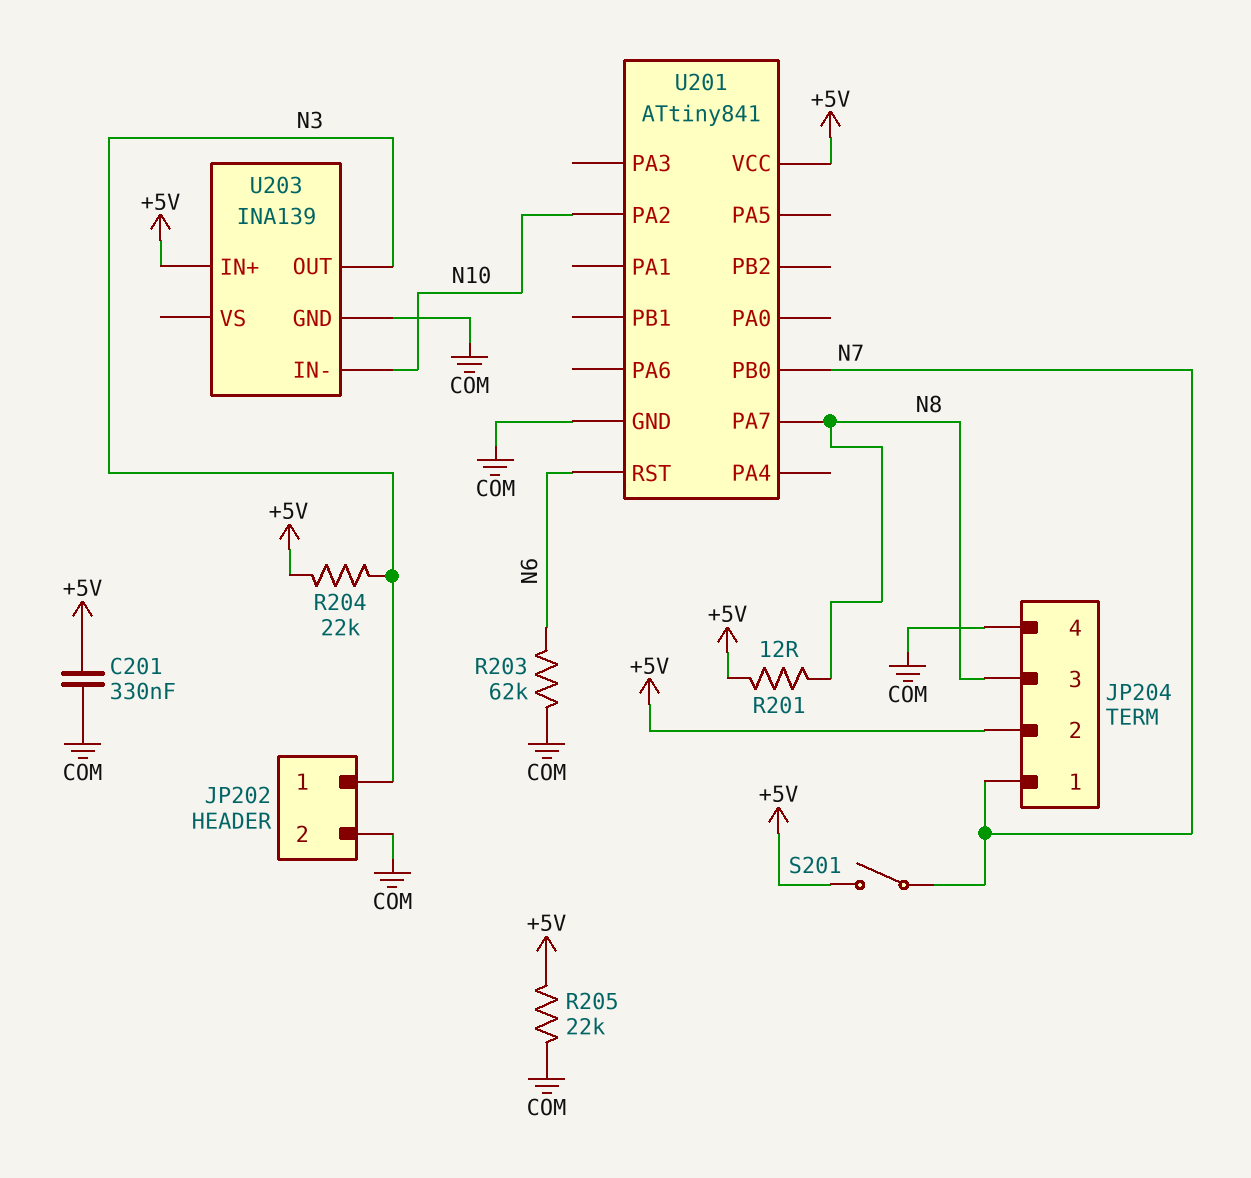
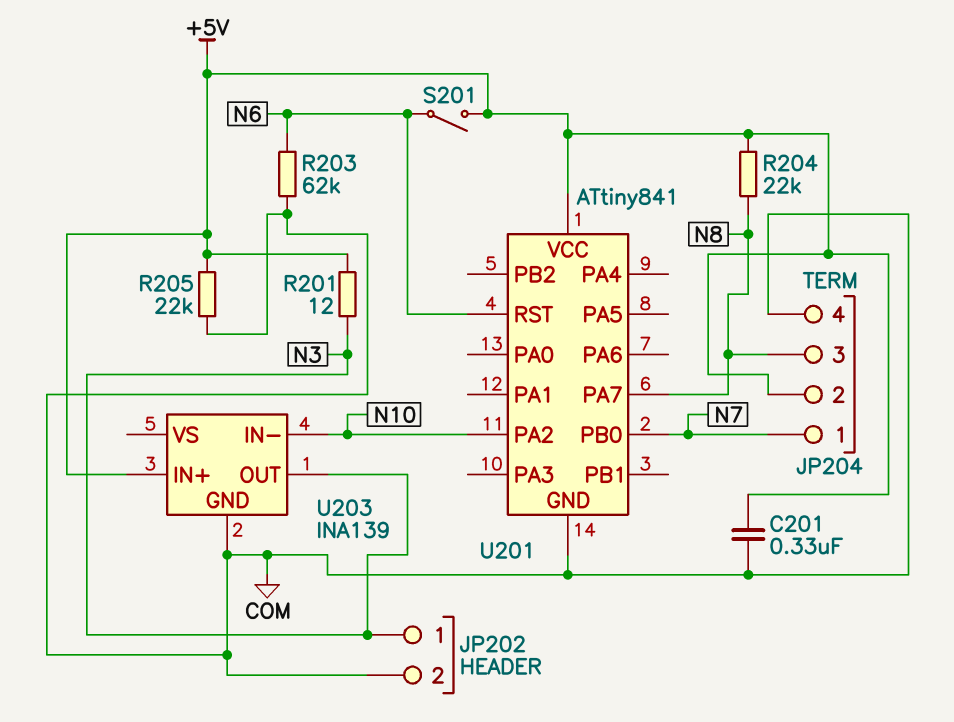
R201: 12 (+5V, N8) -> 12 (+5V, N3)
R204: 22k (+5V, N3) -> 22k (+5V, N8)
S201: switch (+5V, N7) -> switch (+5V, N6)

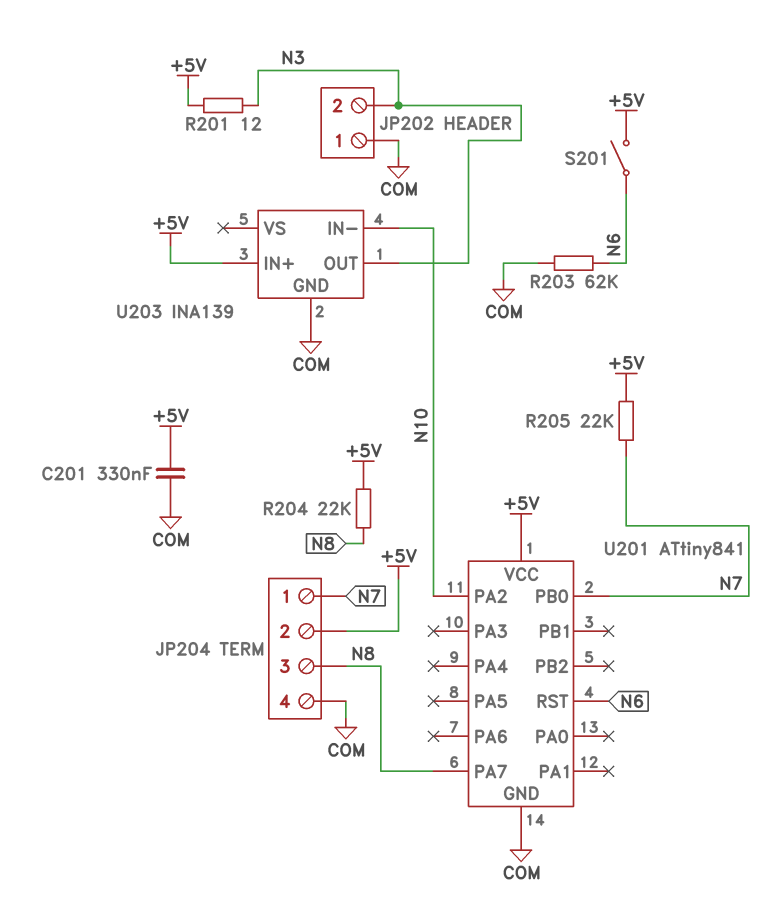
JP202 pin 1: N3 -> COM
JP202 pin 2: COM -> N3
R205: 22k (+5V, COM) -> 22k (+5V, N7)

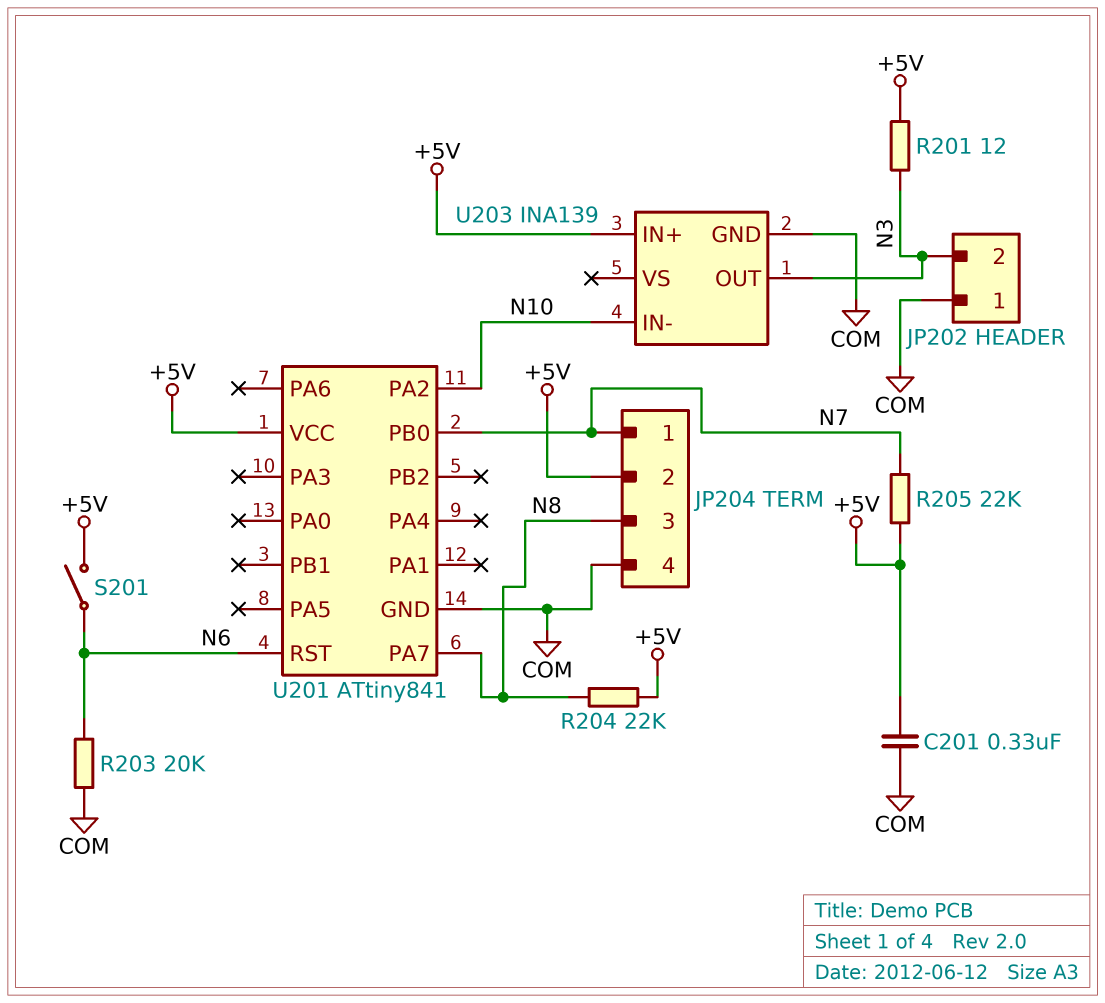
R203: 62k (COM, N6) -> 20k (COM, N6)

